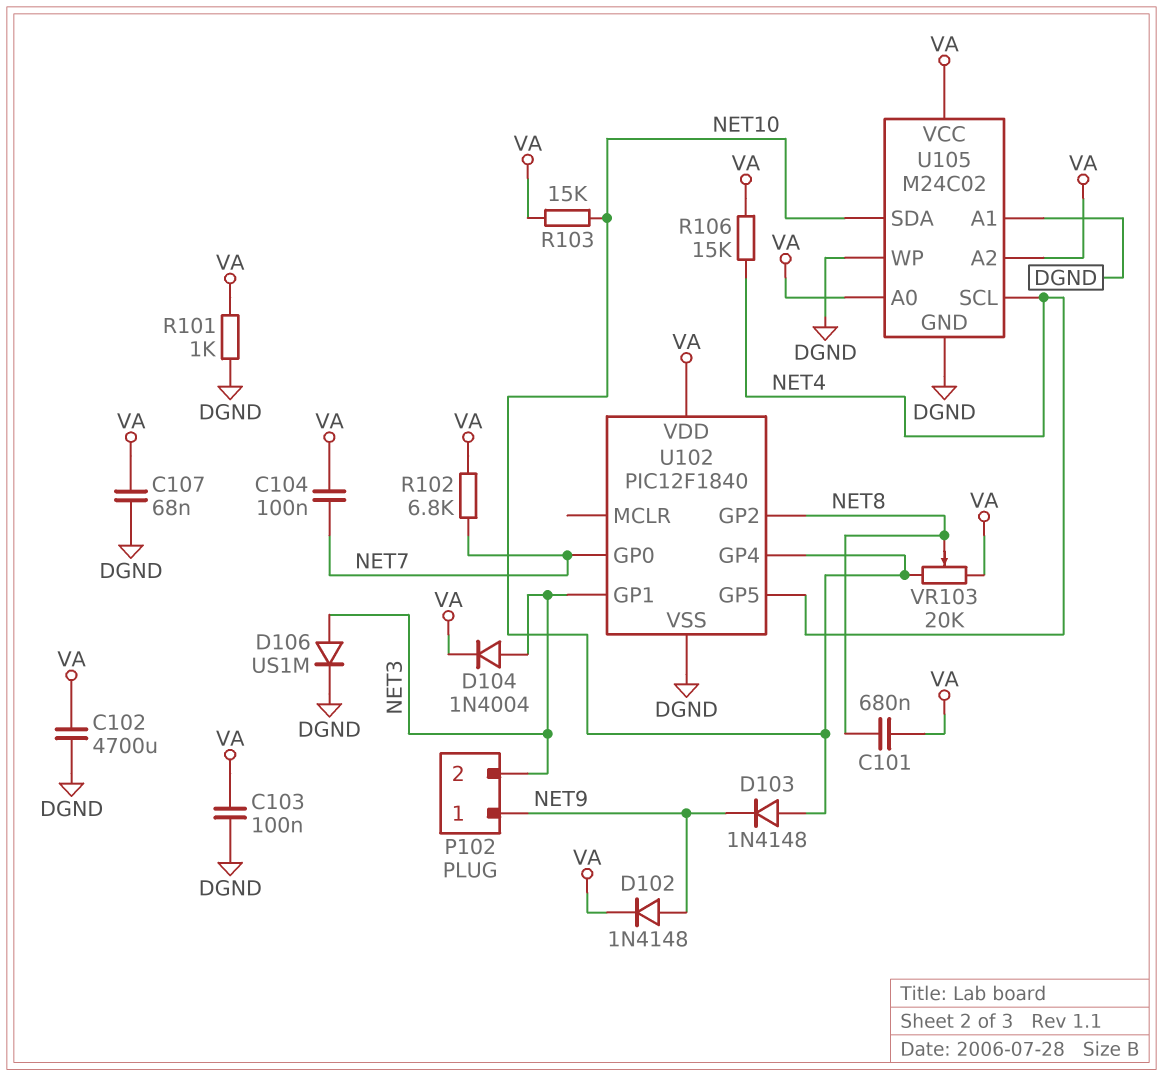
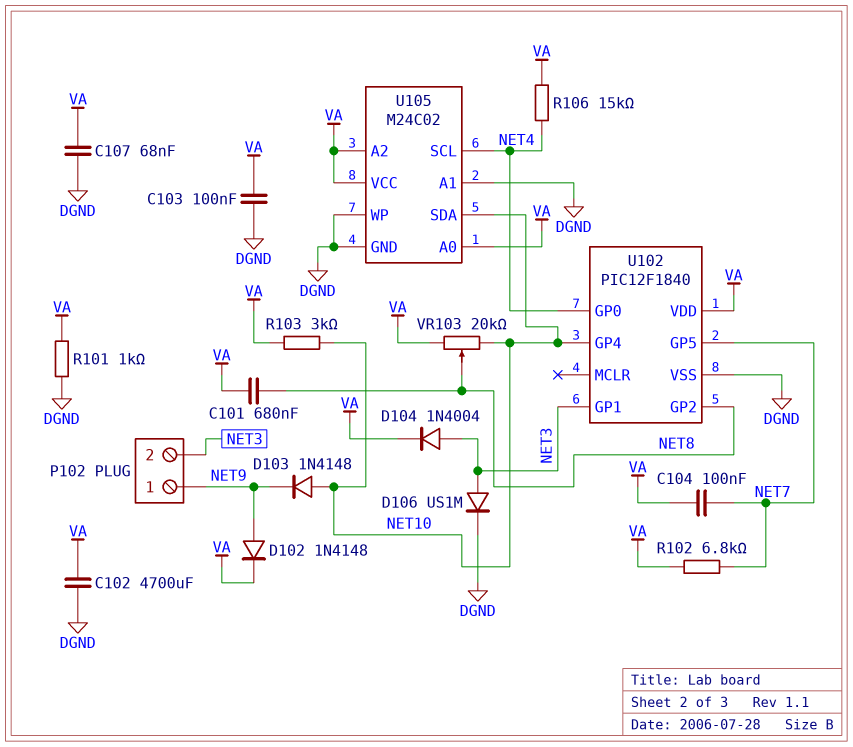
R103: 15k (NET10, VA) -> 3k (NET10, VA)
U102 pin GP0: NET7 -> NET4
U102 pin GP5: NET4 -> NET7

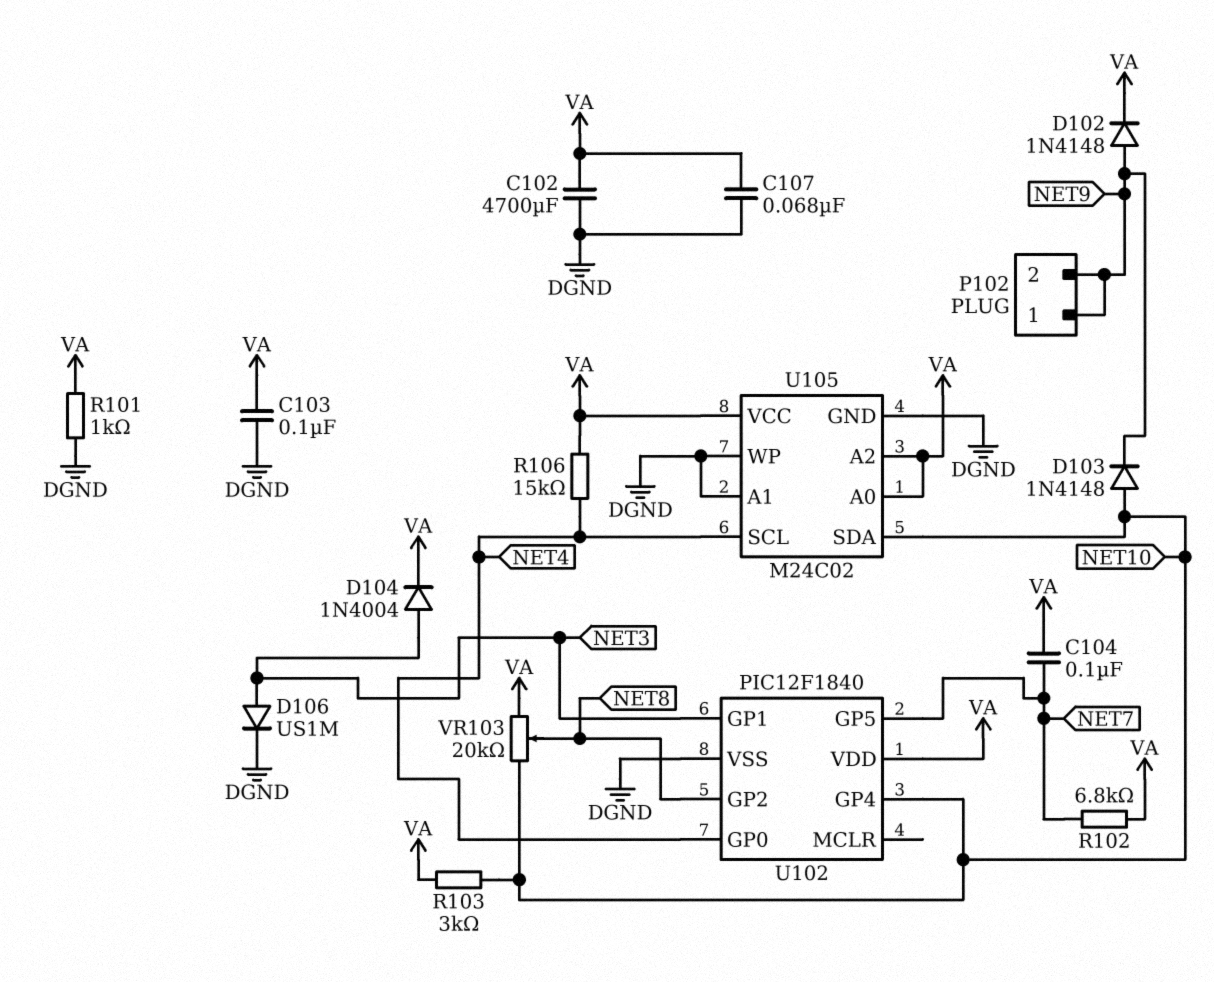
C101: 680nF (NET8, VA) -> none
P102 pin 2: NET3 -> NET9

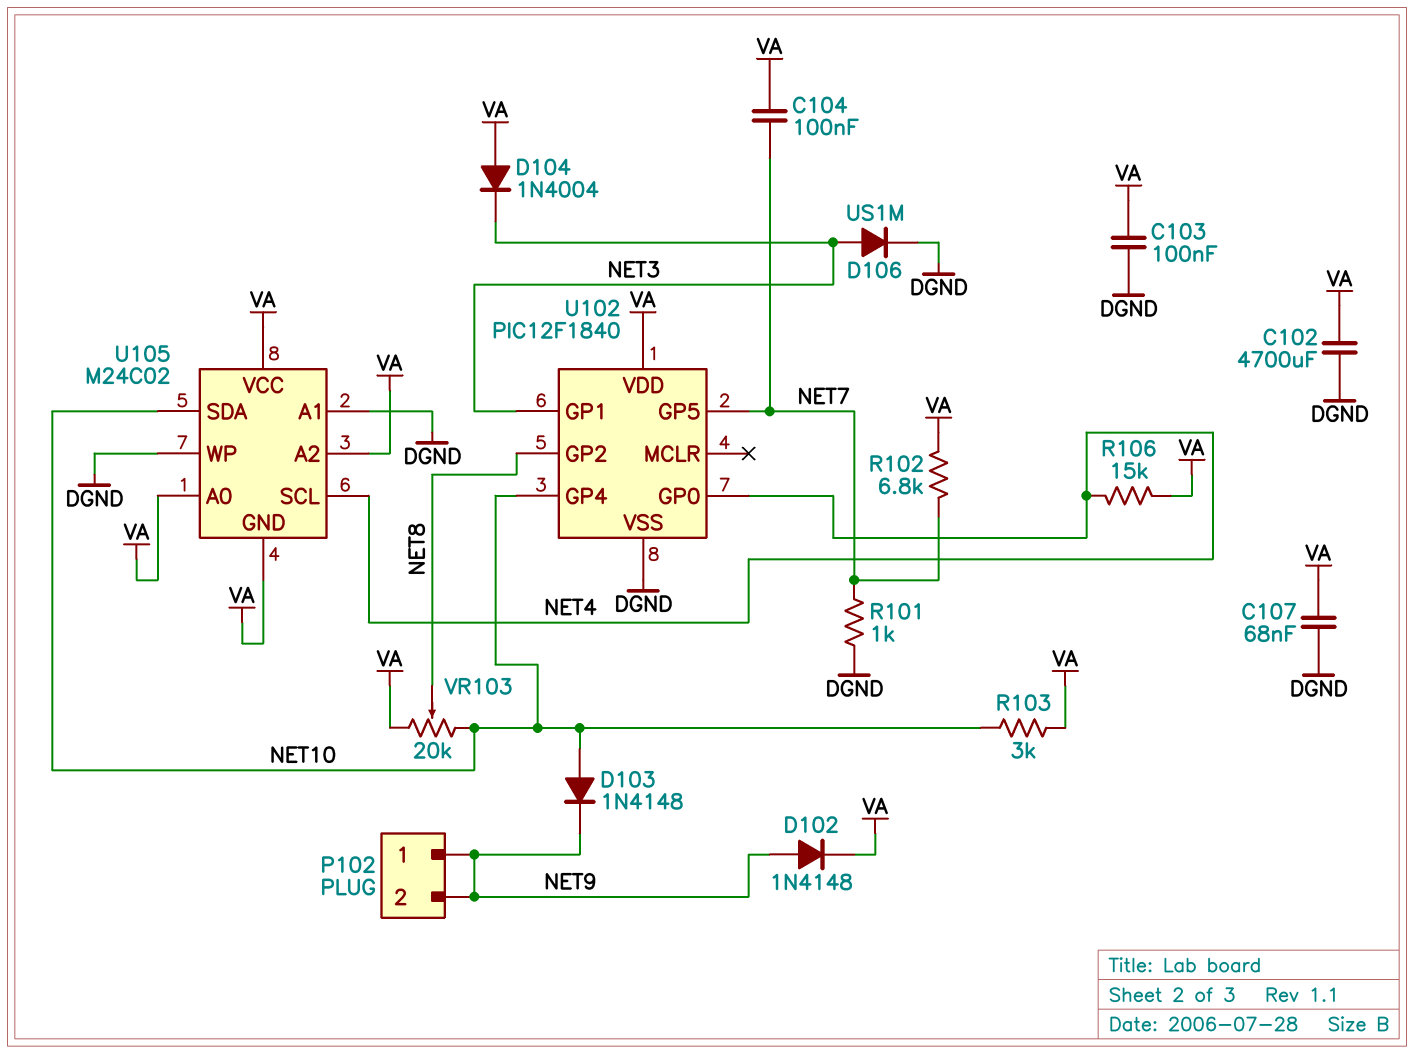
D104: diode 1N4004 (A NET3, K VA) -> diode 1N4004 (A VA, K NET3)
R101: 1k (DGND, VA) -> 1k (DGND, NET7)
U105 pin GND: DGND -> VA

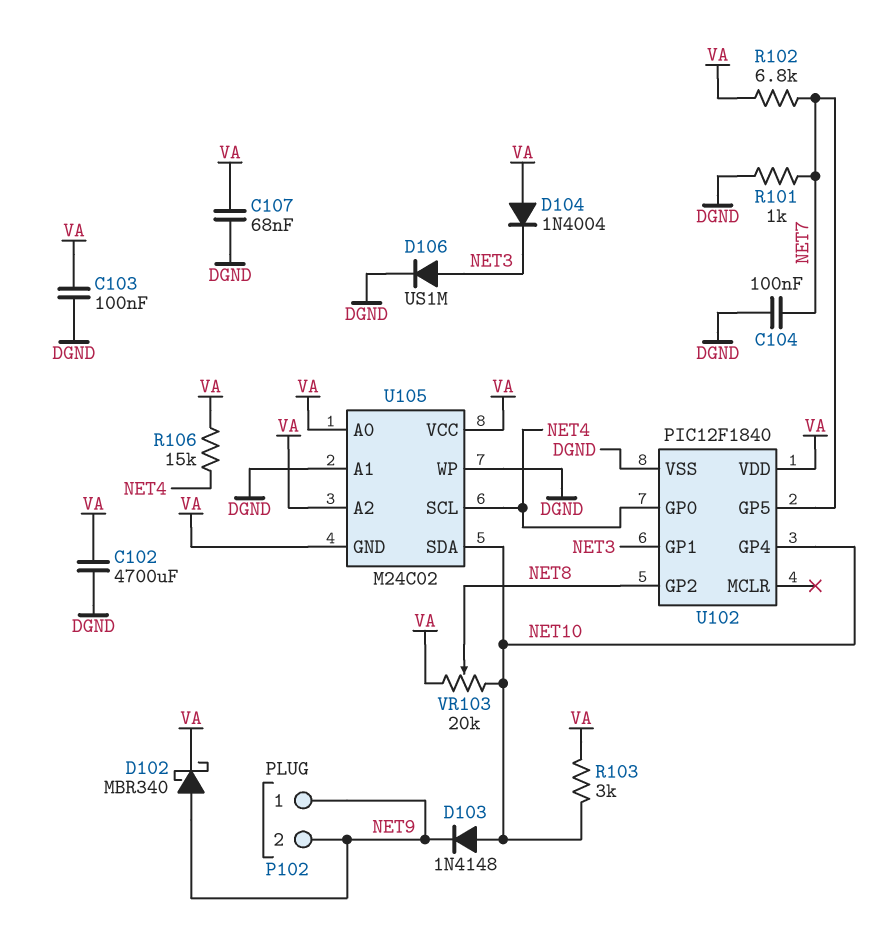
C104: 100nF (NET7, VA) -> 100nF (DGND, NET7)
D102: diode 1N4148 (A NET9, K VA) -> schottky MBR340 (A NET9, K VA)

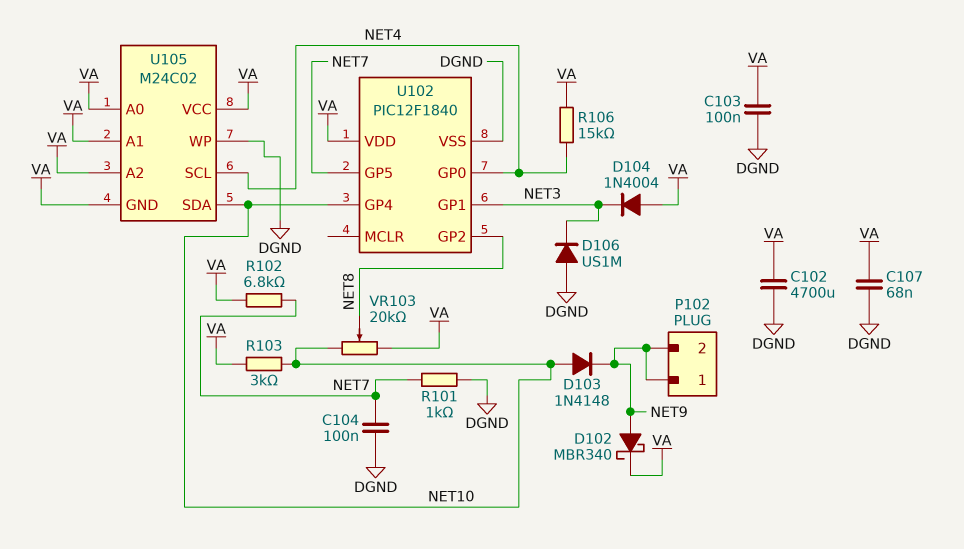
D106: diode US1M (A NET3, K DGND) -> diode US1M (A DGND, K NET3)
U105 pin A1: DGND -> VA

